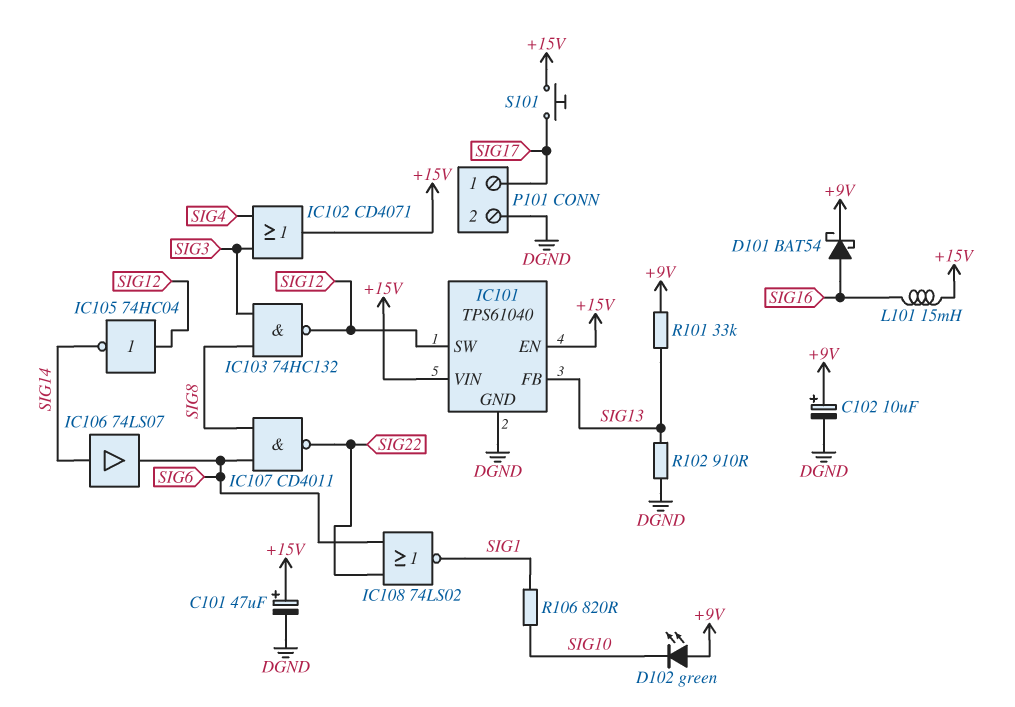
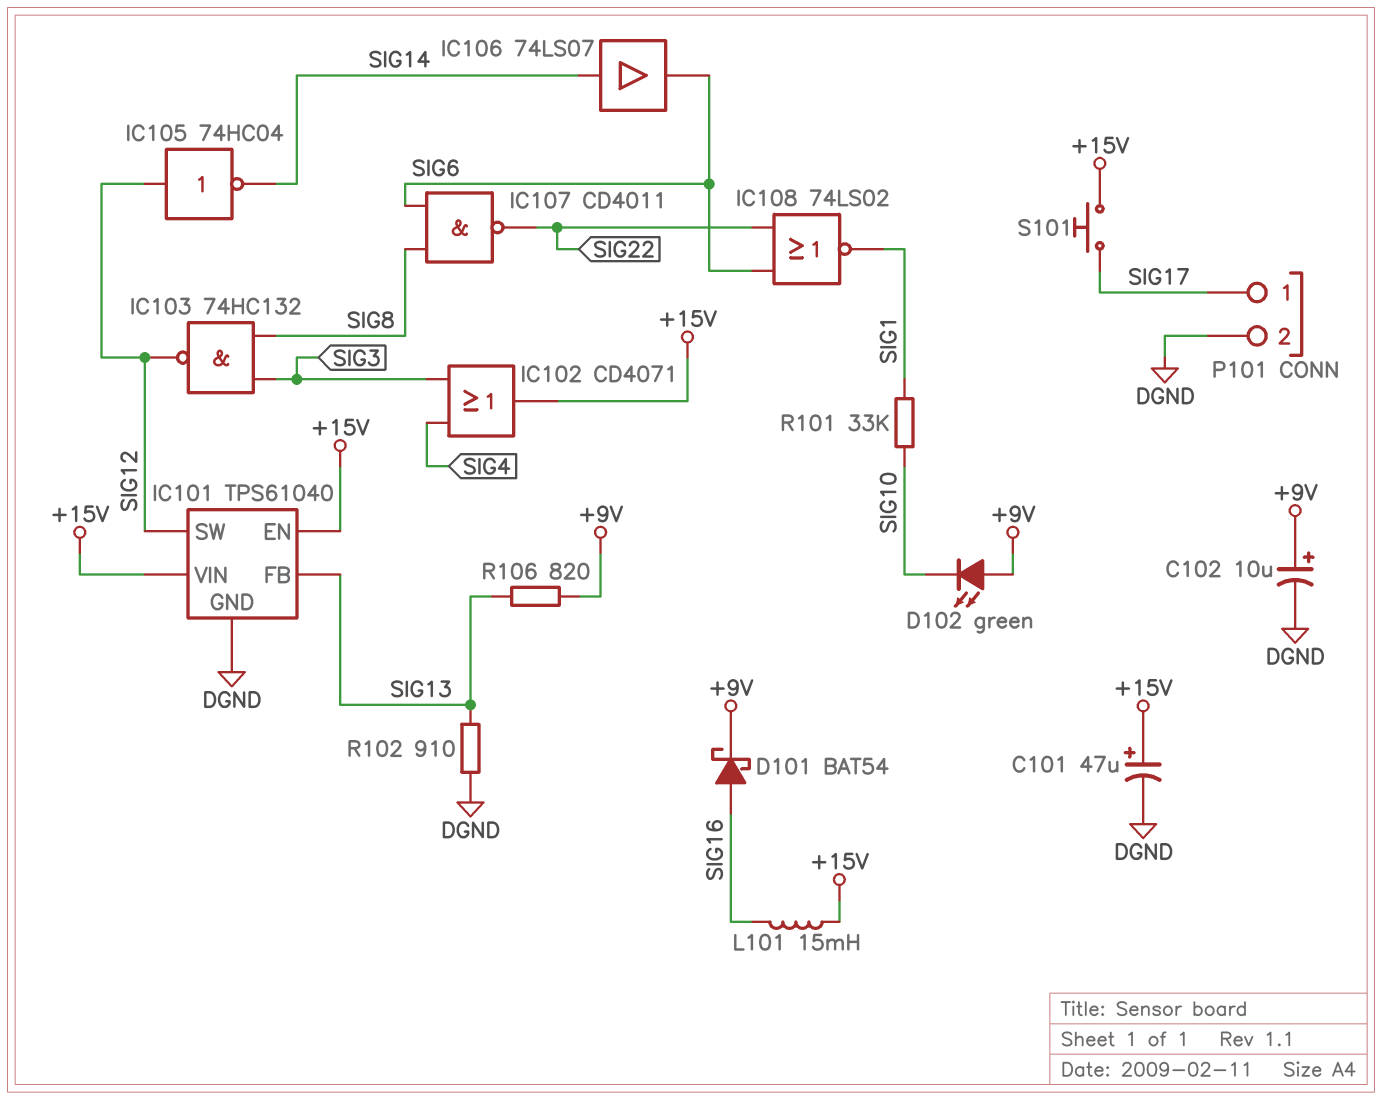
R101: 33k (+9V, SIG13) -> 33k (SIG1, SIG10)
R106: 820 (SIG1, SIG10) -> 820 (+9V, SIG13)

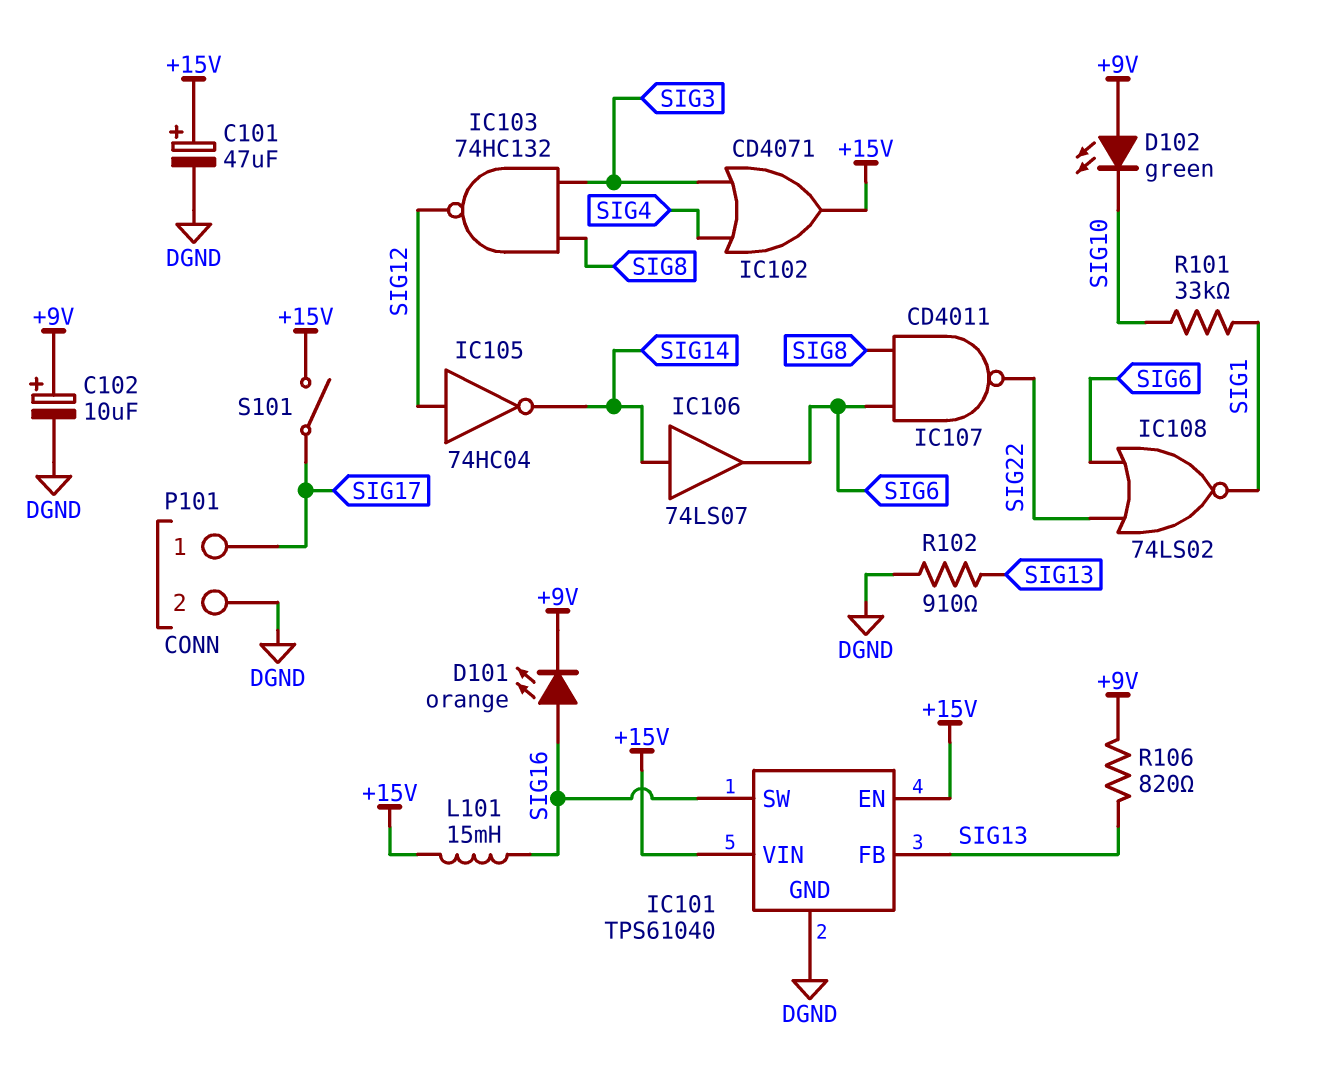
D101: schottky BAT54 (A SIG16, K +9V) -> LED orange (A SIG16, K +9V)
IC101 pin SW: SIG12 -> SIG16
S101: button (+15V, SIG17) -> switch (+15V, SIG17)

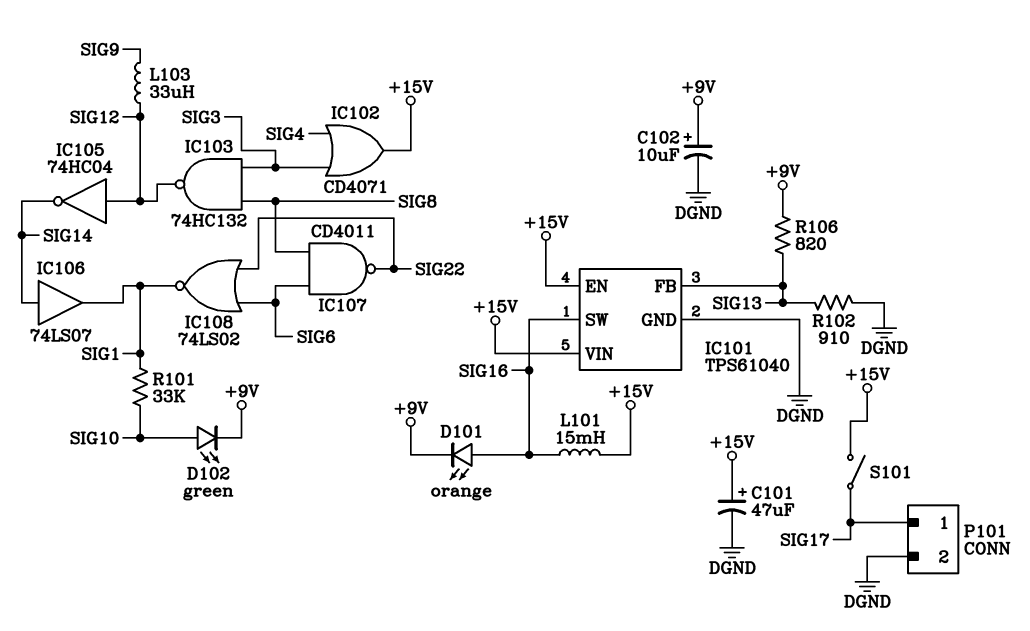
D102: LED green (A +9V, K SIG10) -> LED green (A SIG10, K +9V)
IC106: buffer 74LS07 (in SIG14, out SIG6) -> buffer 74LS07 (in SIG14, out SIG1)
L103: none -> 33uH (SIG9, SIG12)

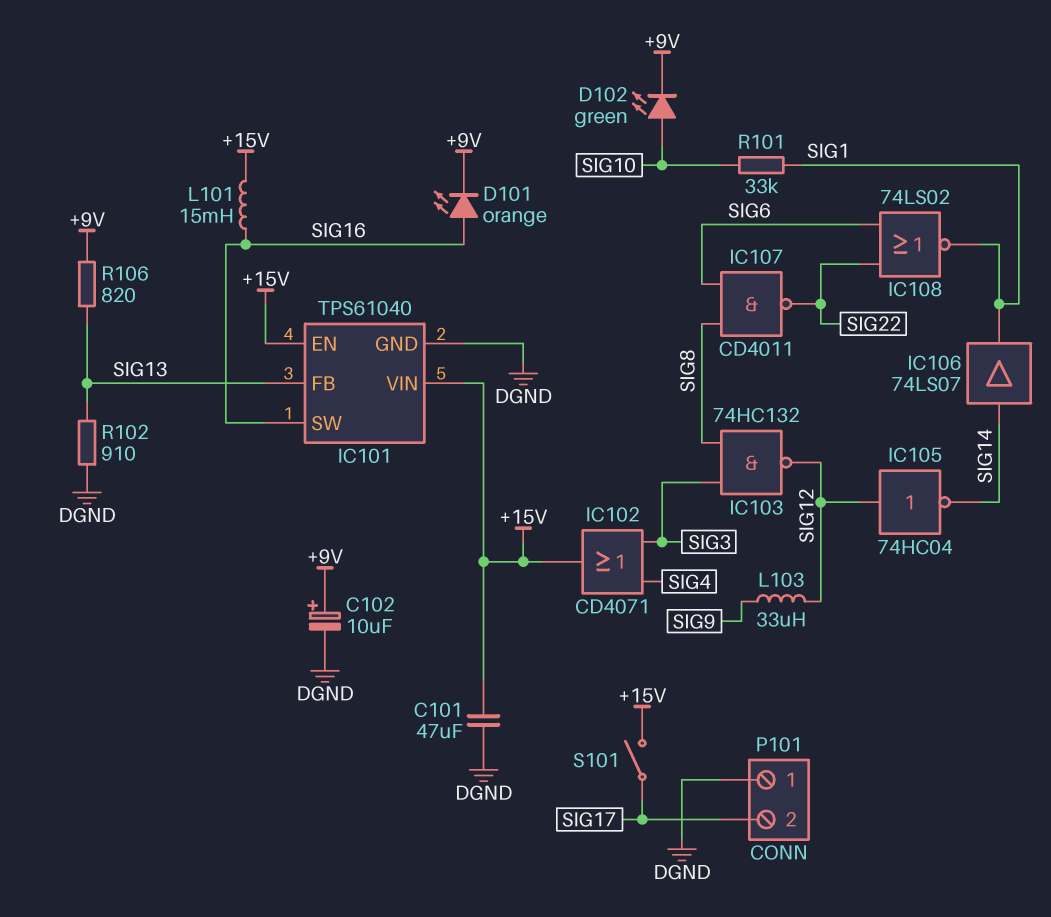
C101: 47uF (plus +15V, minus DGND) -> 47uF (+15V, DGND)
P101 pin 1: SIG17 -> DGND
P101 pin 2: DGND -> SIG17

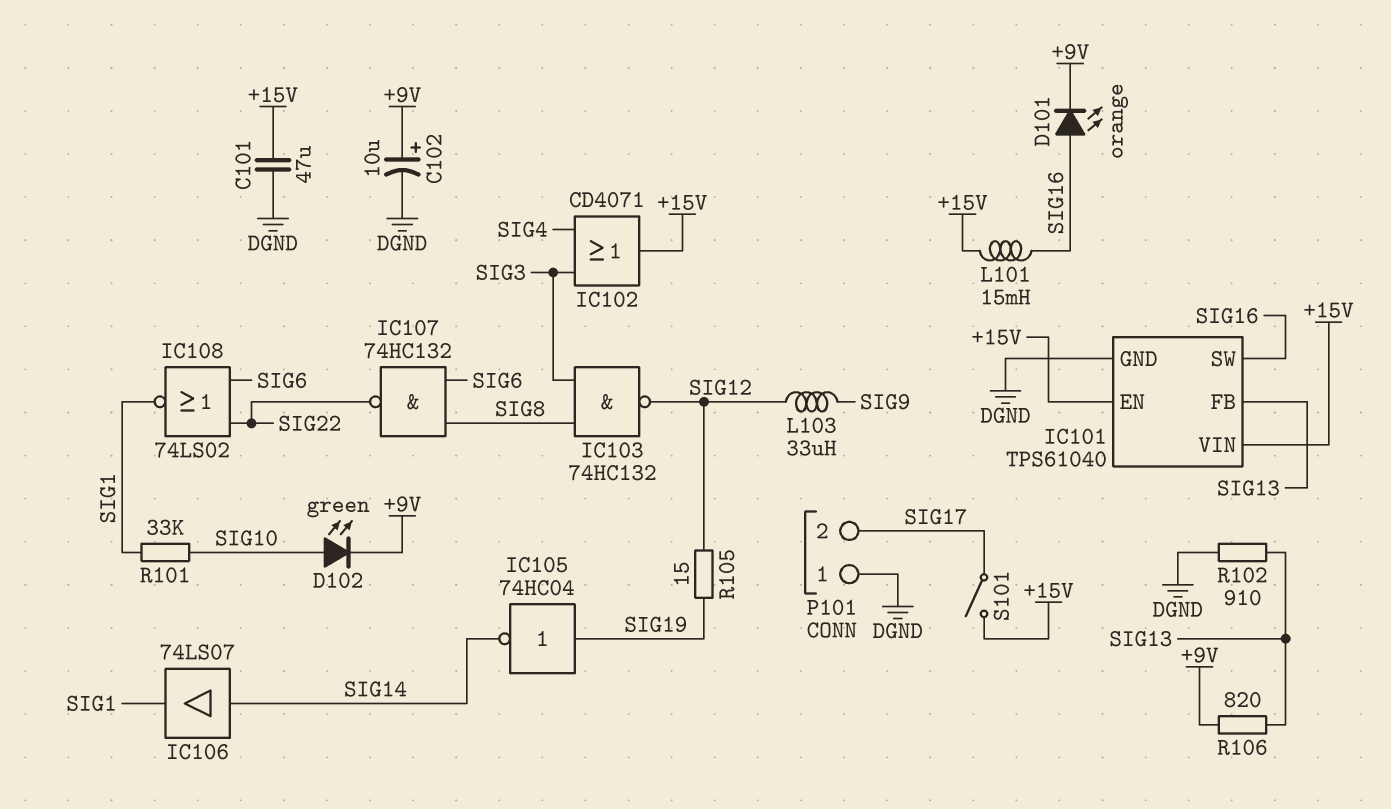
IC105: NOT 74HC04 (in SIG12, out SIG14) -> NOT 74HC04 (in SIG19, out SIG14)
IC107: NAND CD4011 (in SIG6, in SIG8, out SIG22) -> NAND 74HC132 (in SIG6, in SIG8, out SIG22)
R105: none -> 15 (SIG12, SIG19)

